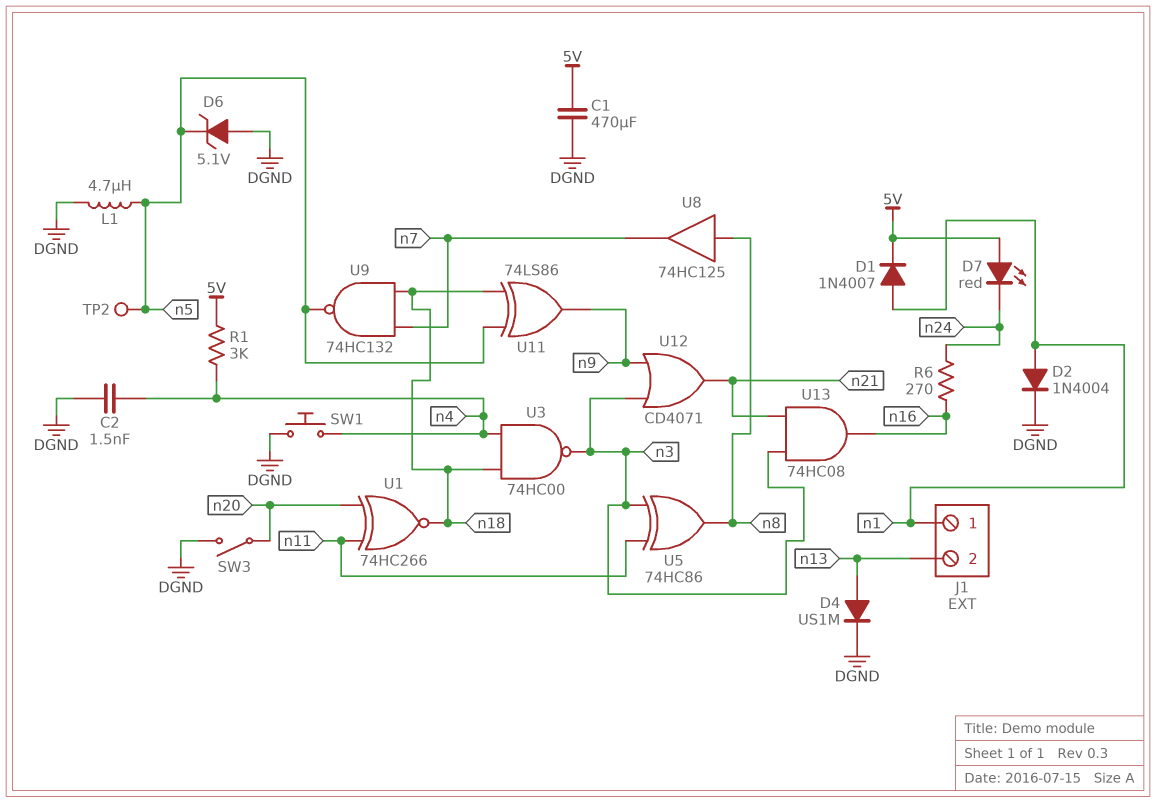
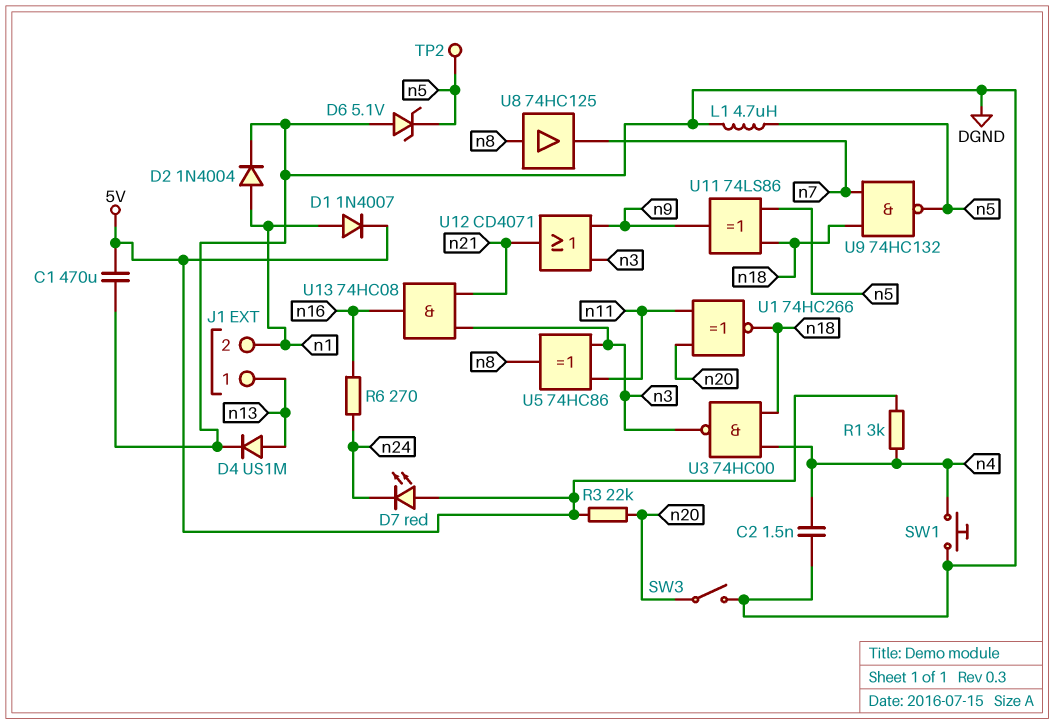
J1 pin 1: n1 -> n13
J1 pin 2: n13 -> n1
R3: none -> 22k (5V, n20)

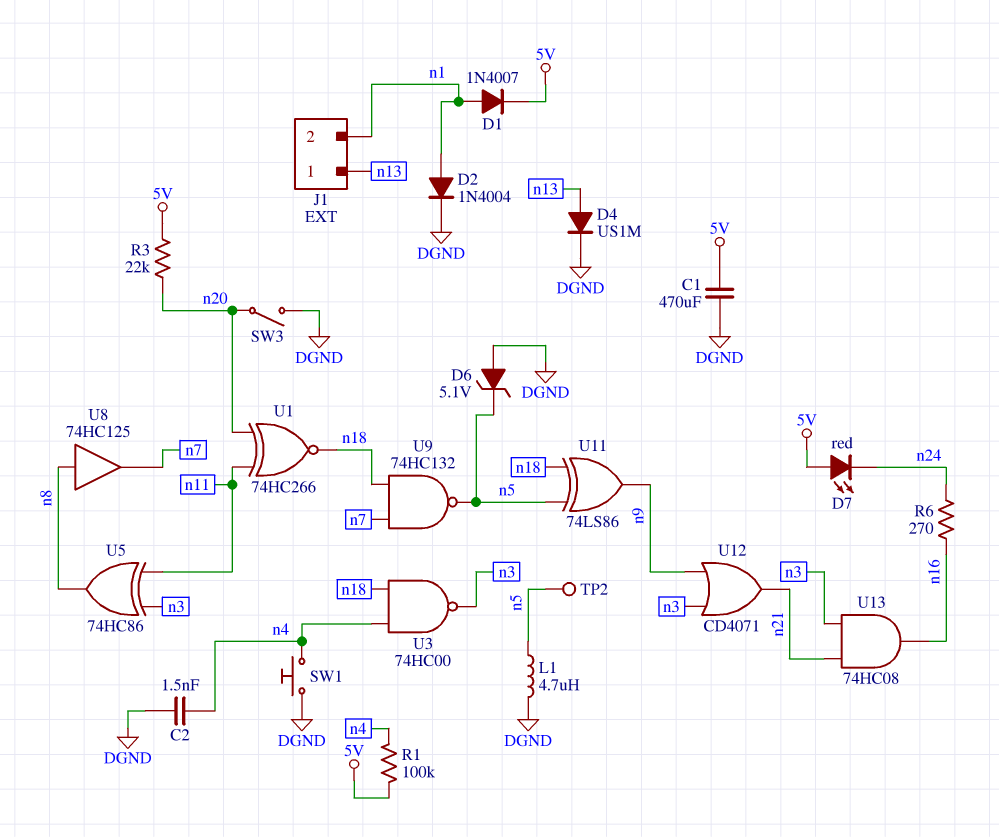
R1: 3k (5V, n4) -> 100k (5V, n4)

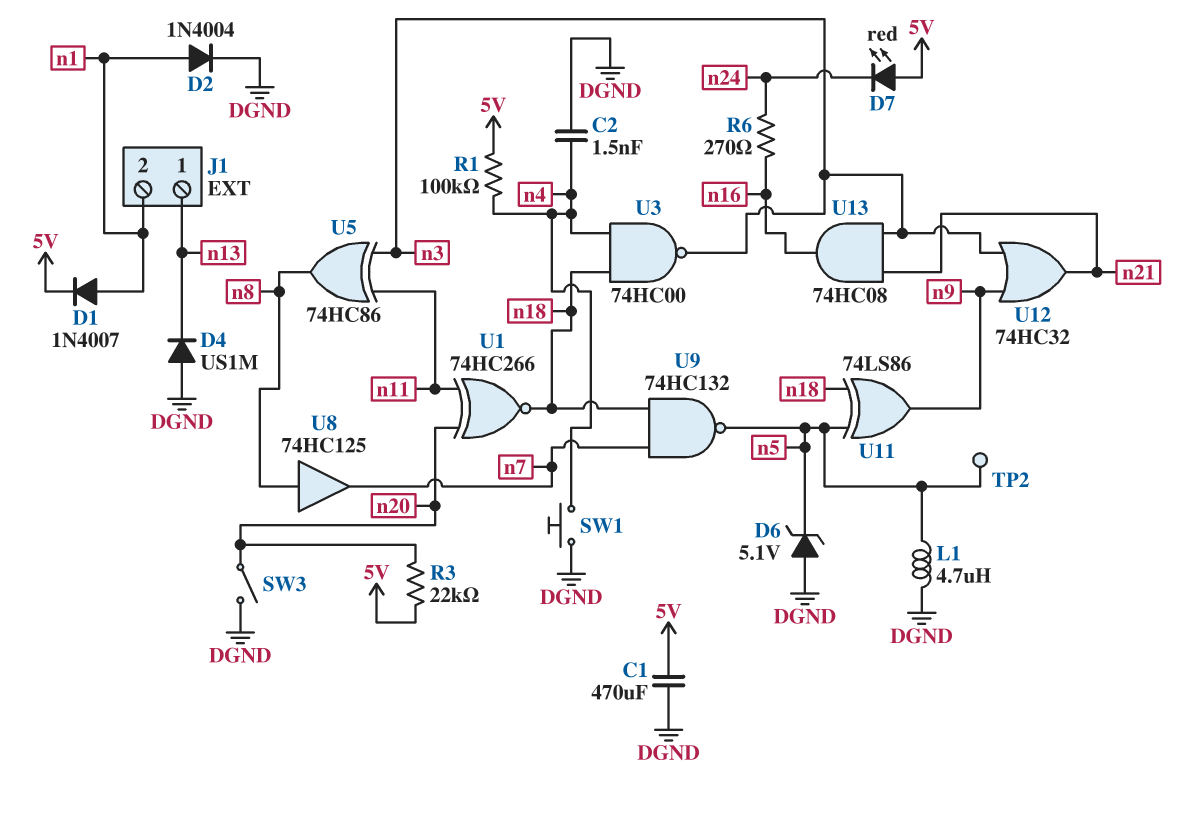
D4: diode US1M (A n13, K DGND) -> diode US1M (A DGND, K n13)
U12: OR CD4071 (in n3, in n9, out n21) -> OR 74HC32 (in n3, in n9, out n21)

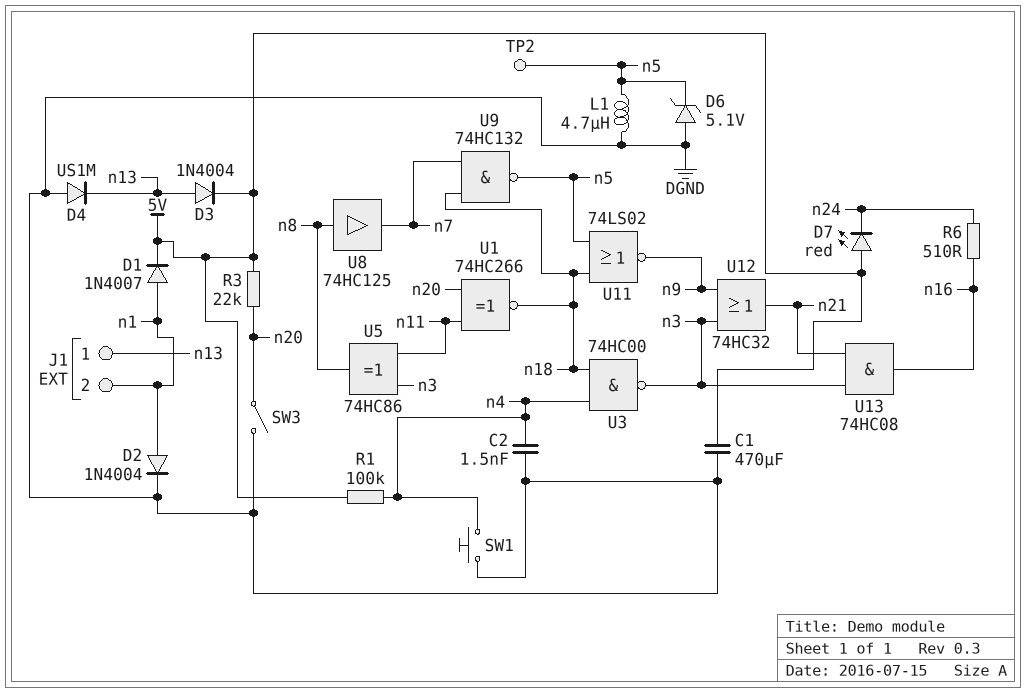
D3: none -> diode 1N4004 (A n13, K 5V)
R6: 270 (n16, n24) -> 510 (n16, n24)
U11: XOR 74LS86 (in n5, in n18, out n9) -> NOR 74LS02 (in n5, in n18, out n9)

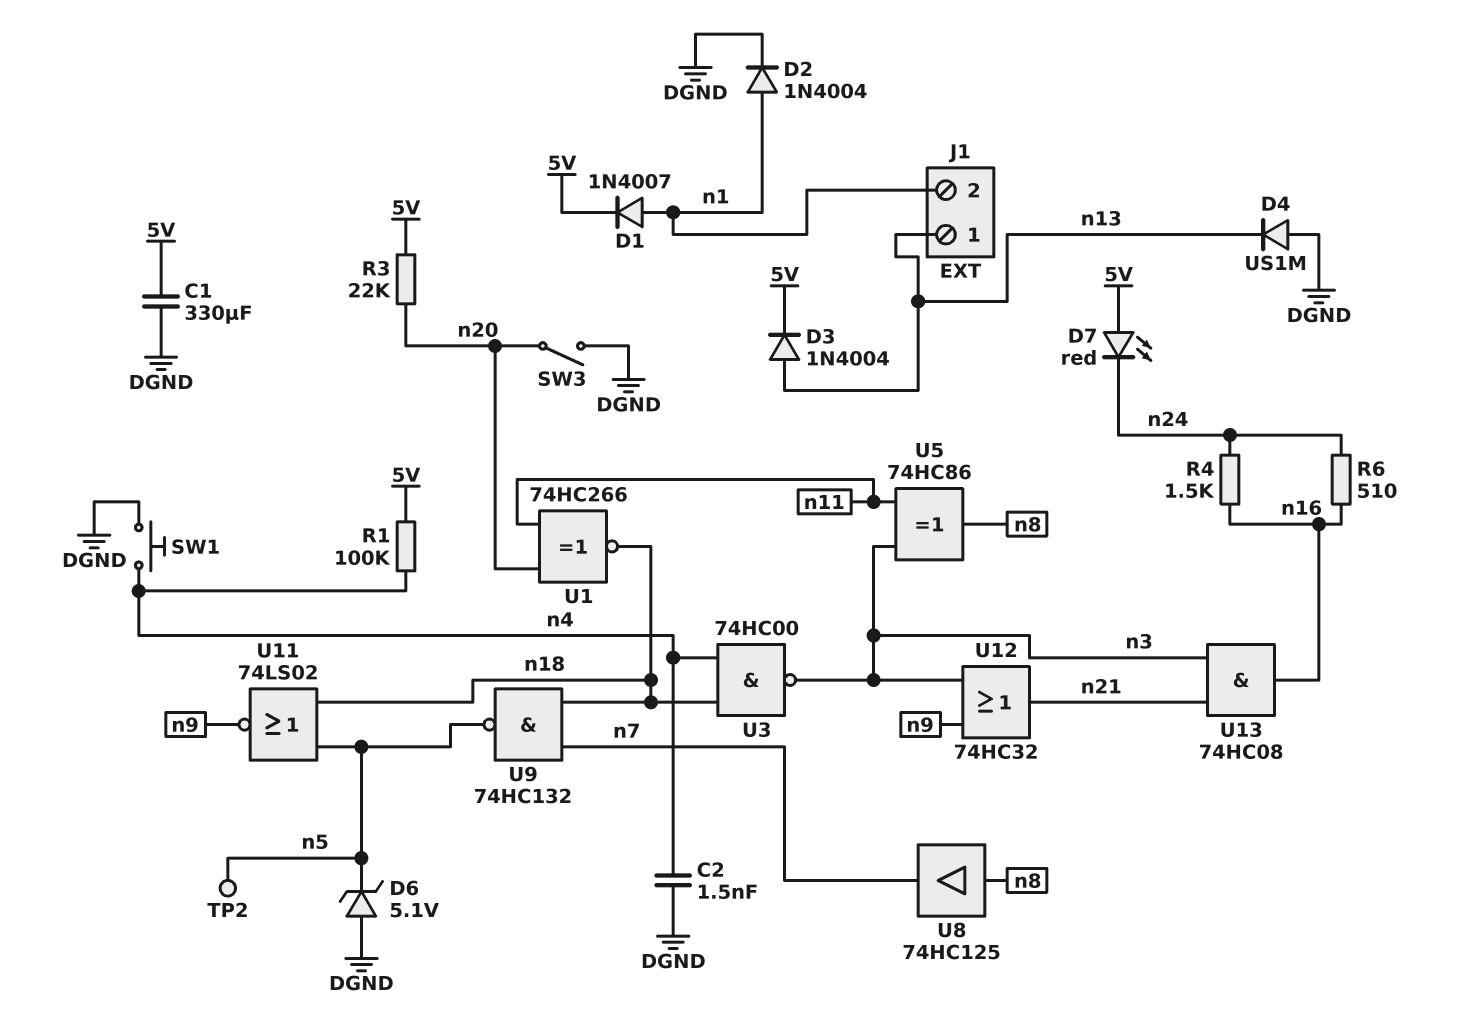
C1: 470uF (5V, DGND) -> 330uF (5V, DGND)
L1: 4.7uH (DGND, n5) -> none
R4: none -> 1.5k (n16, n24)

